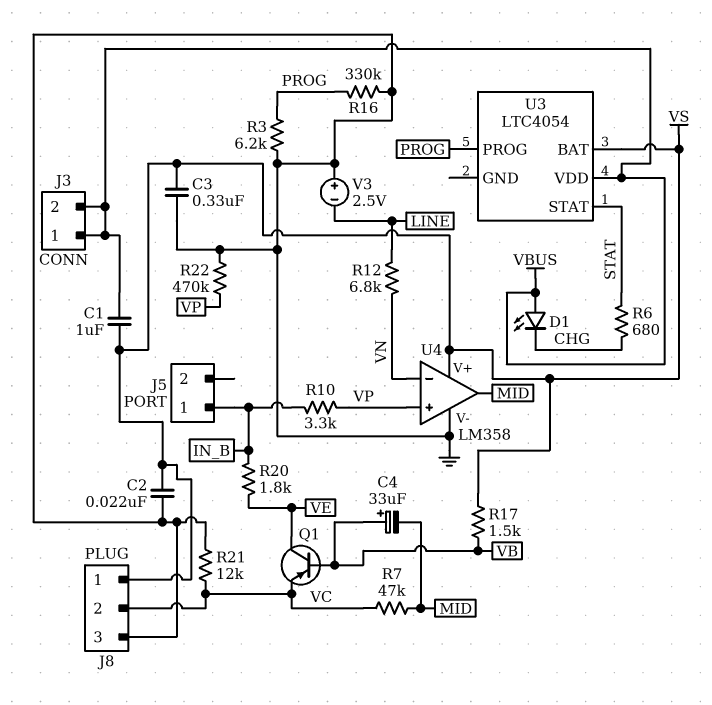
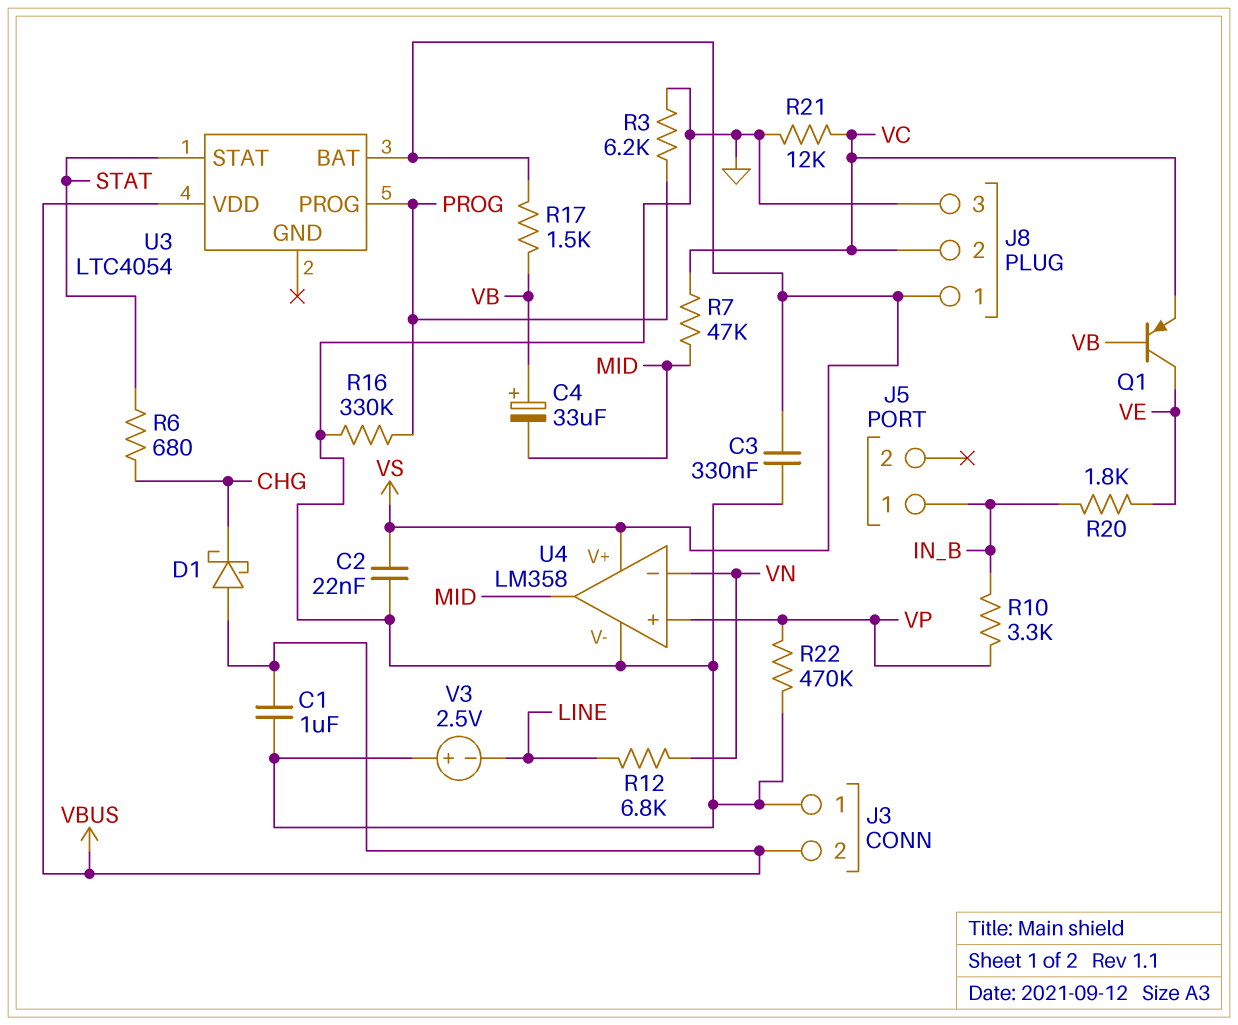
C1: 1uF (VBUS, VS) -> 1uF (GND, VBUS)
D1: LED (A VBUS, K CHG) -> schottky (A VBUS, K CHG)
J3 pin 1: VBUS -> GND

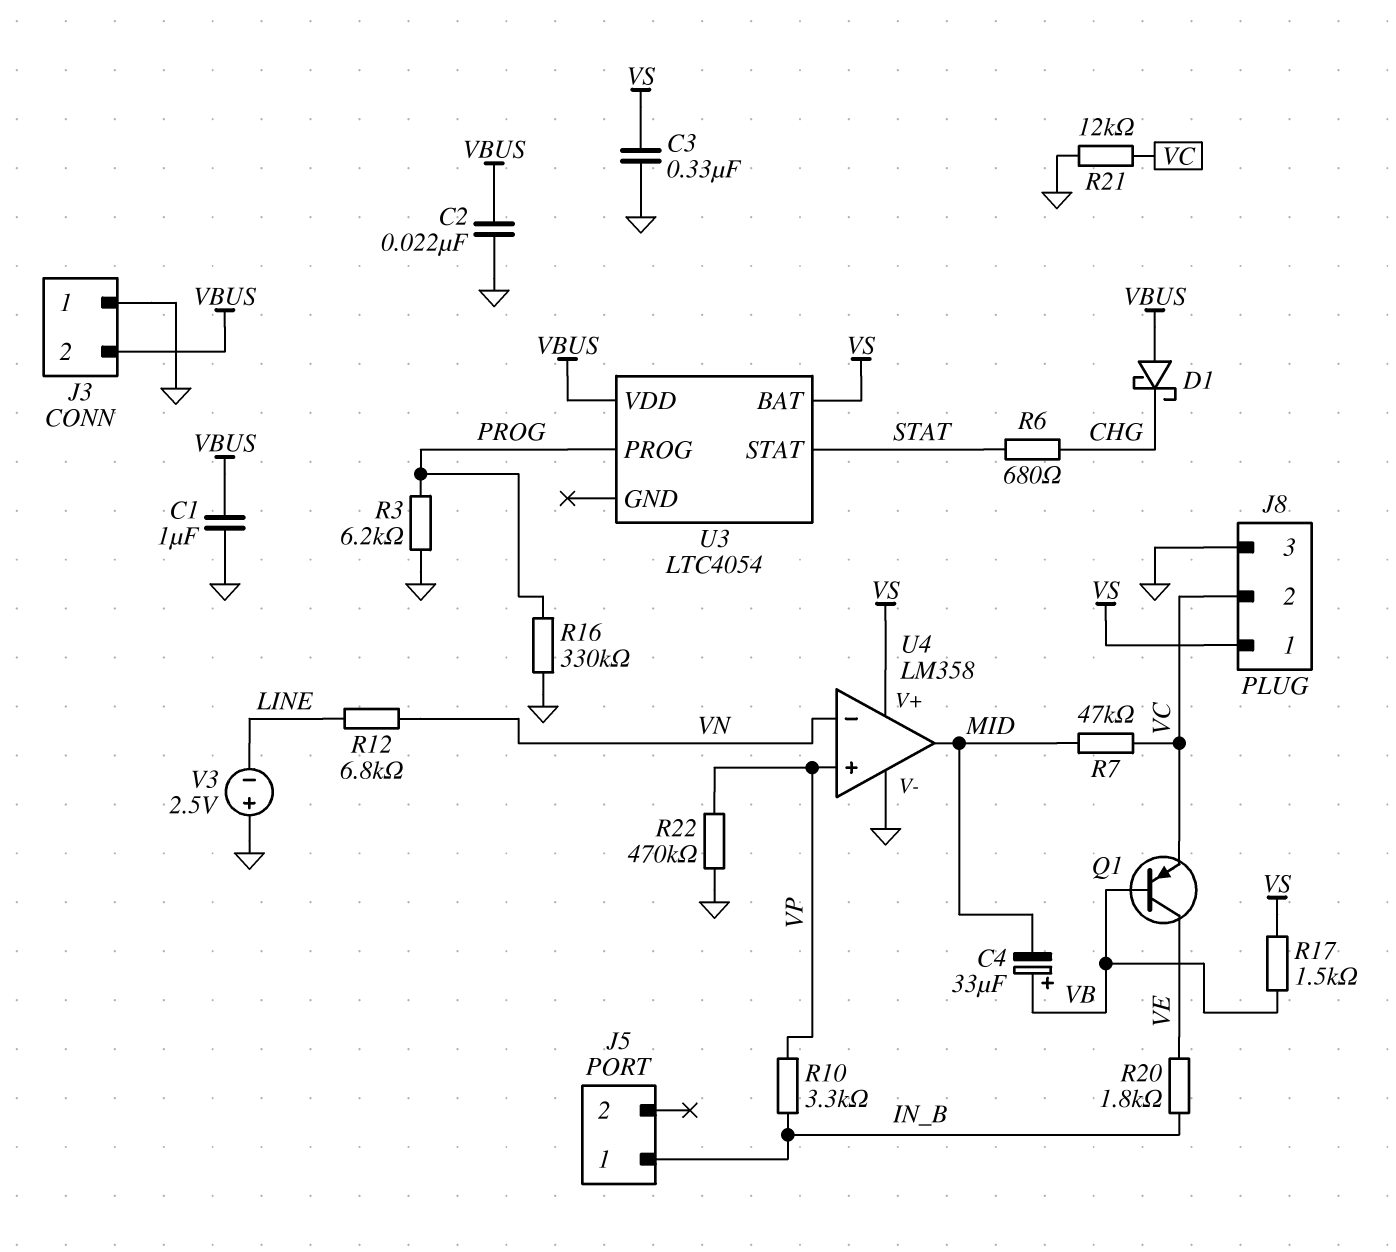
C2: 22nF (GND, VS) -> 22nF (GND, VBUS)

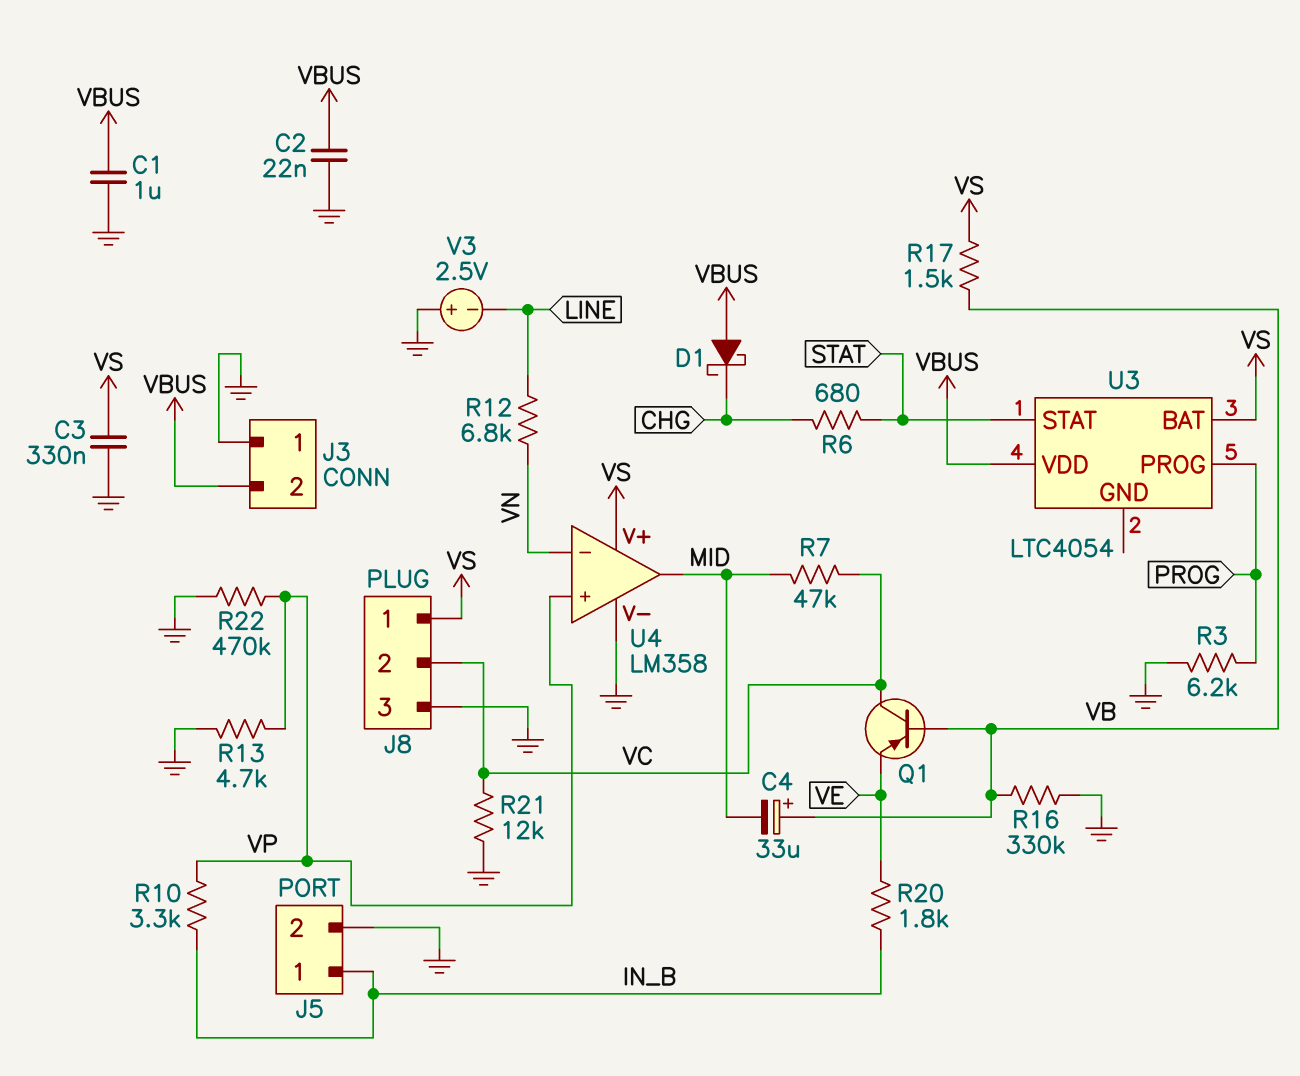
J5 pin 2: none -> GND
Q1: PNP (B VB, C VE, E VC) -> PNP (B VB, C VC, E VE)
R13: none -> 4.7k (GND, VP)
R16: 330k (GND, PROG) -> 330k (GND, VB)

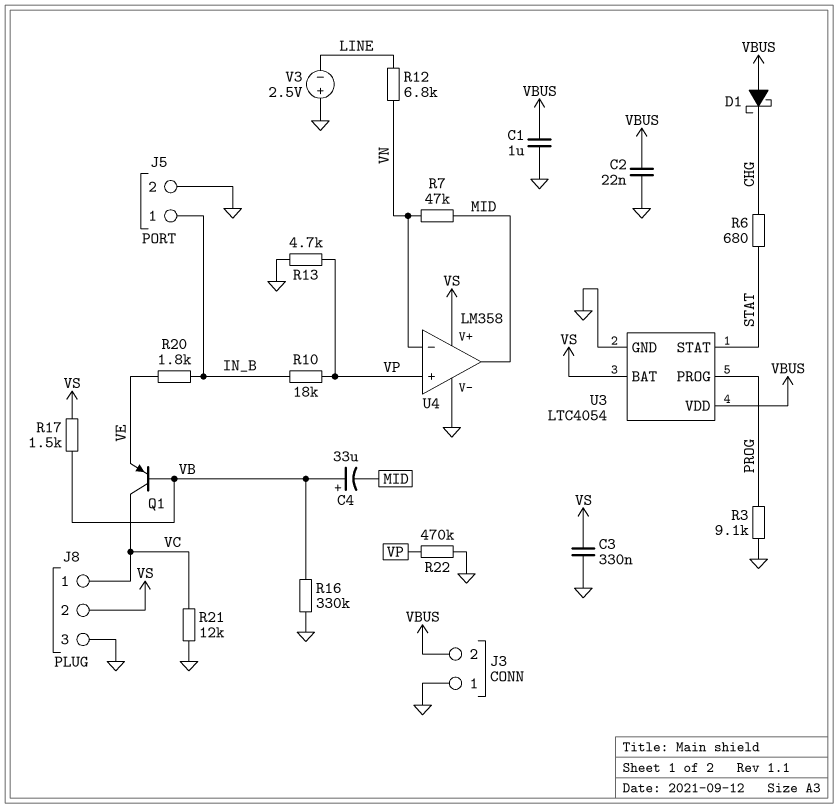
J8 pin 1: VS -> VC
J8 pin 2: VC -> VS
R3: 6.2k (GND, PROG) -> 9.1k (GND, PROG)
R7: 47k (MID, VC) -> 47k (MID, VN)
R10: 3.3k (IN_B, VP) -> 18k (IN_B, VP)
U3 pin GND: none -> GND

